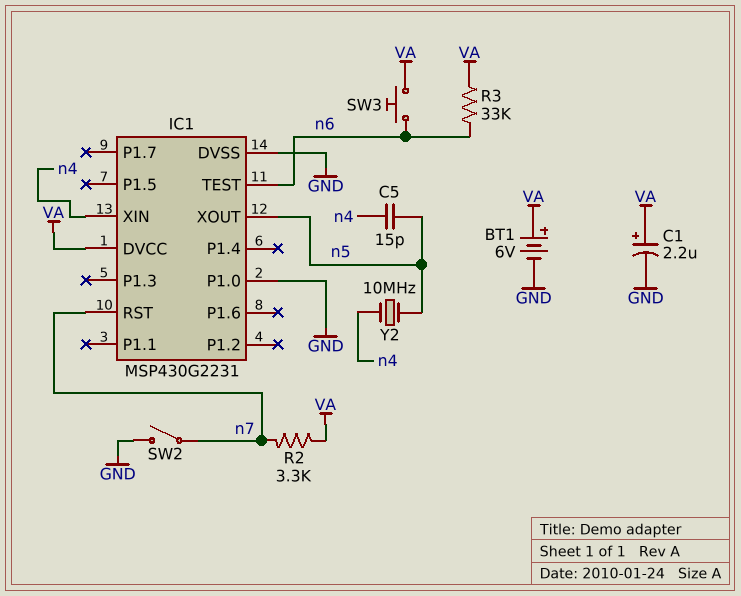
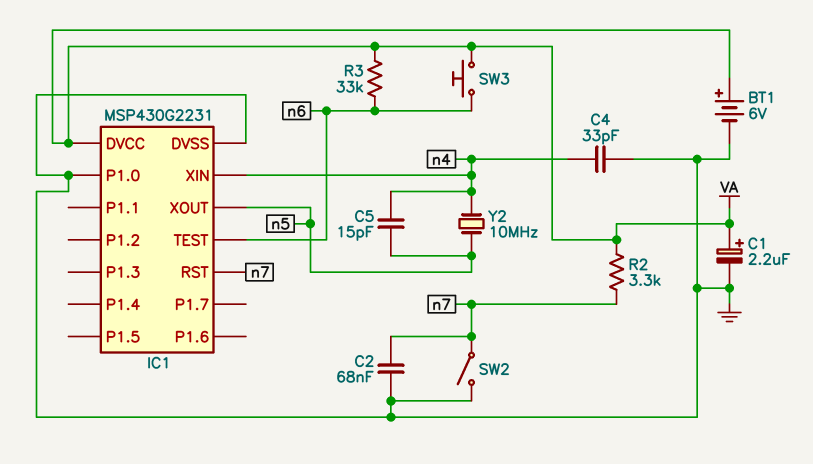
C2: none -> 68nF (GND, n7)
C4: none -> 33pF (GND, n4)

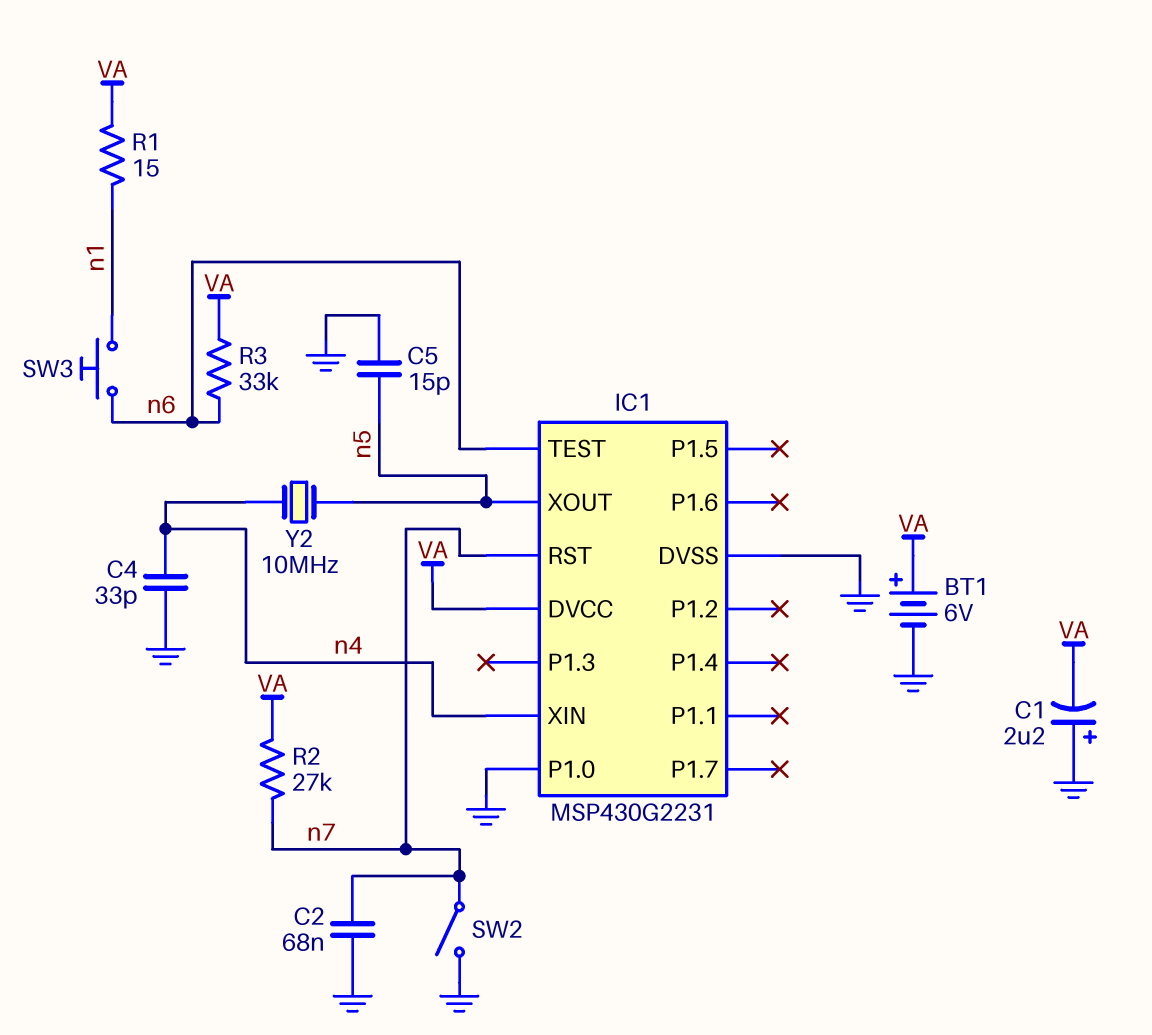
C1: 2.2uF (plus VA, minus GND) -> 2.2uF (plus GND, minus VA)
C5: 15pF (n4, n5) -> 15pF (GND, n5)
R1: none -> 15 (VA, n1)
R2: 3.3k (VA, n7) -> 27k (VA, n7)
SW3: button (VA, n6) -> button (n1, n6)

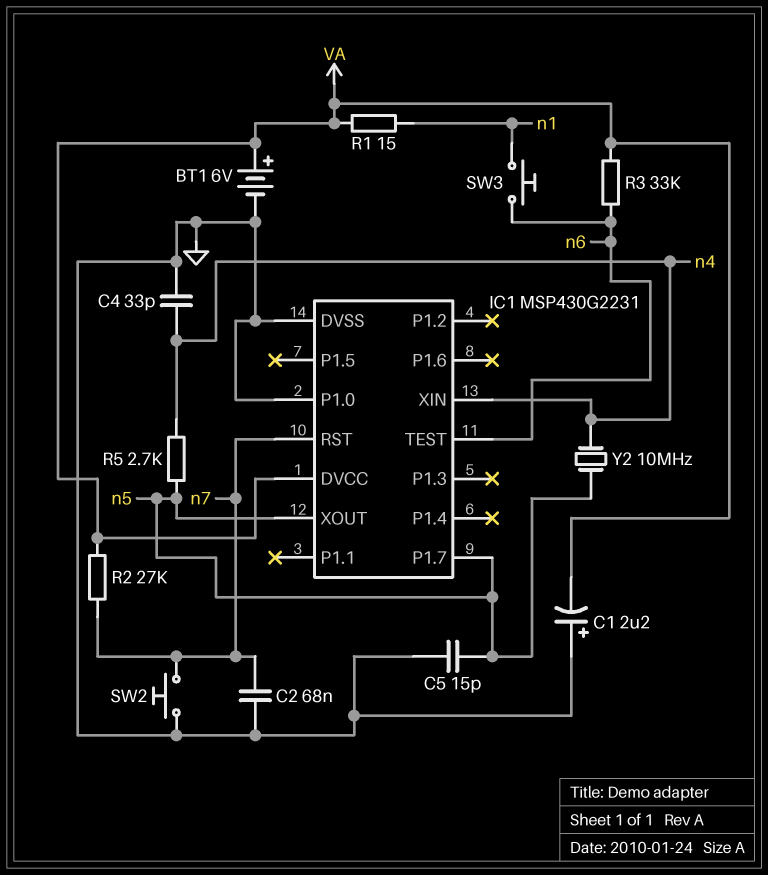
IC1 pin P1.7: none -> n5
R5: none -> 2.7k (n4, n5)
SW2: switch (GND, n7) -> button (GND, n7)

